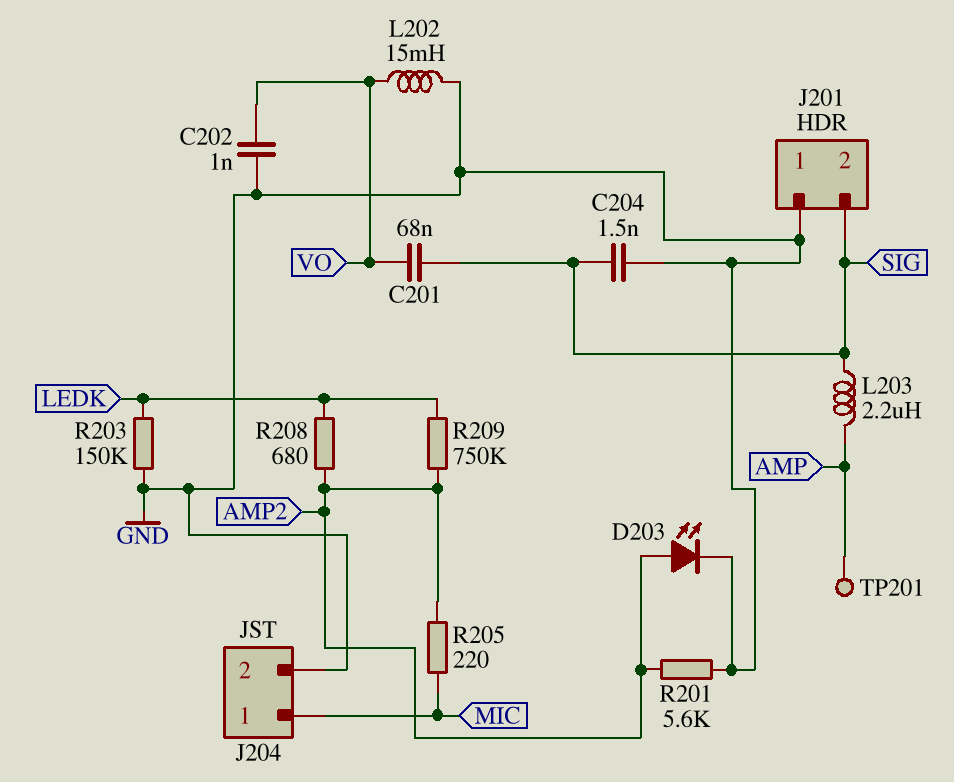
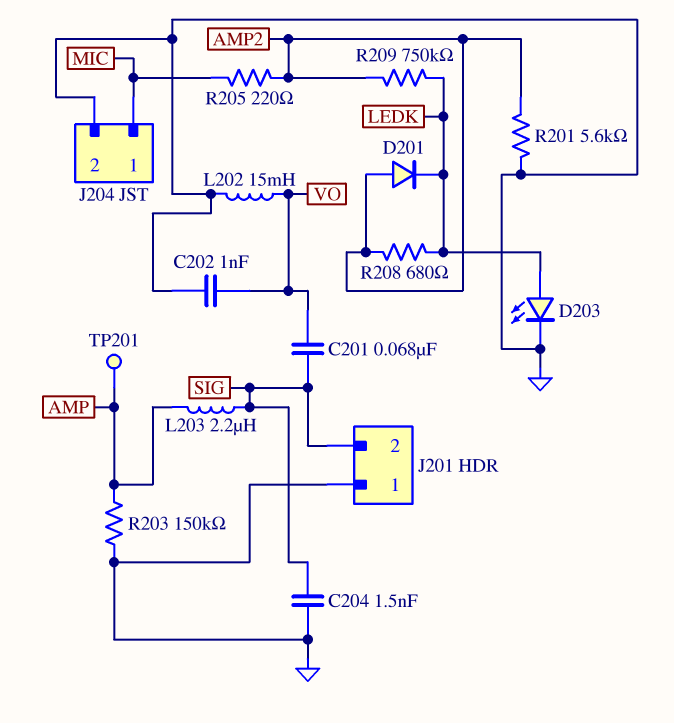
D201: none -> diode (A AMP2, K LEDK)
D203: LED (A AMP2, K GND) -> LED (A LEDK, K GND)
R203: 150k (GND, LEDK) -> 150k (AMP, GND)

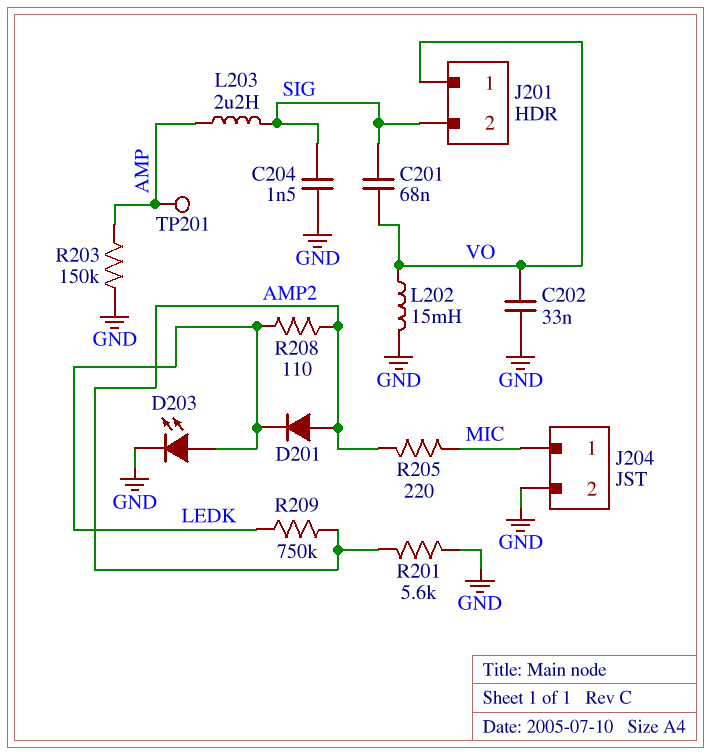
C202: 1nF (GND, VO) -> 33nF (GND, VO)
J201 pin 1: GND -> VO
R208: 680 (AMP2, LEDK) -> 110 (AMP2, LEDK)

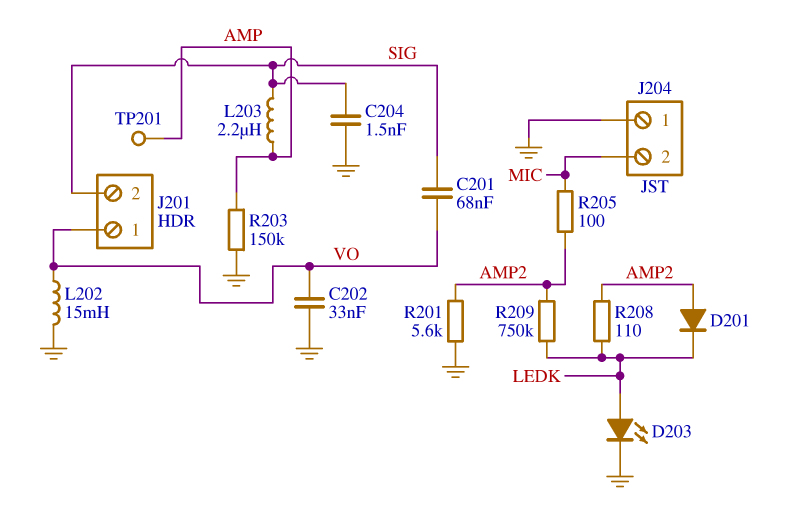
J204 pin 1: MIC -> GND
J204 pin 2: GND -> MIC
R205: 220 (AMP2, MIC) -> 100 (AMP2, MIC)

